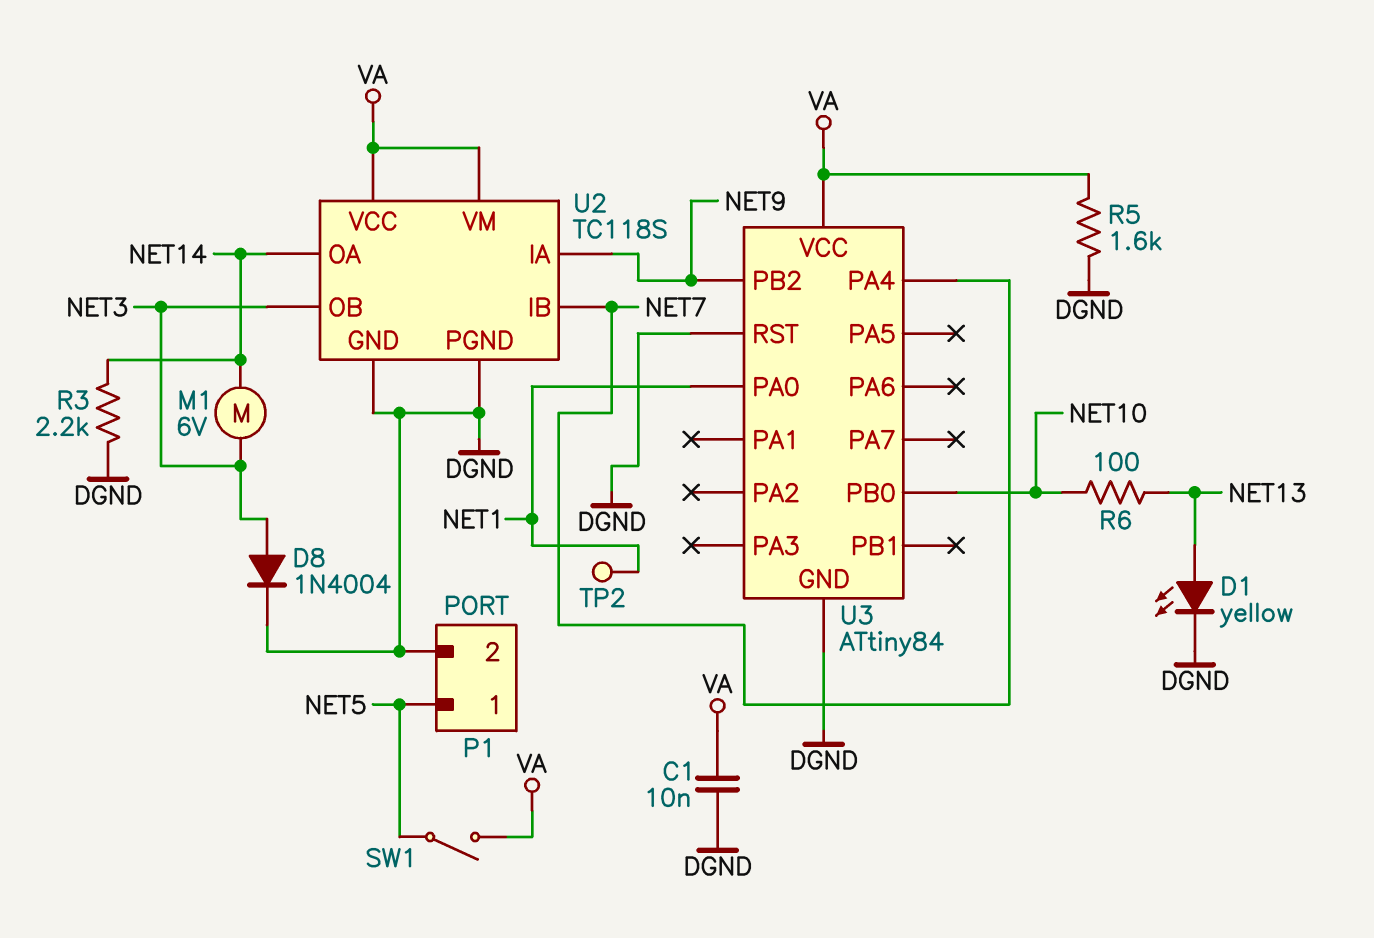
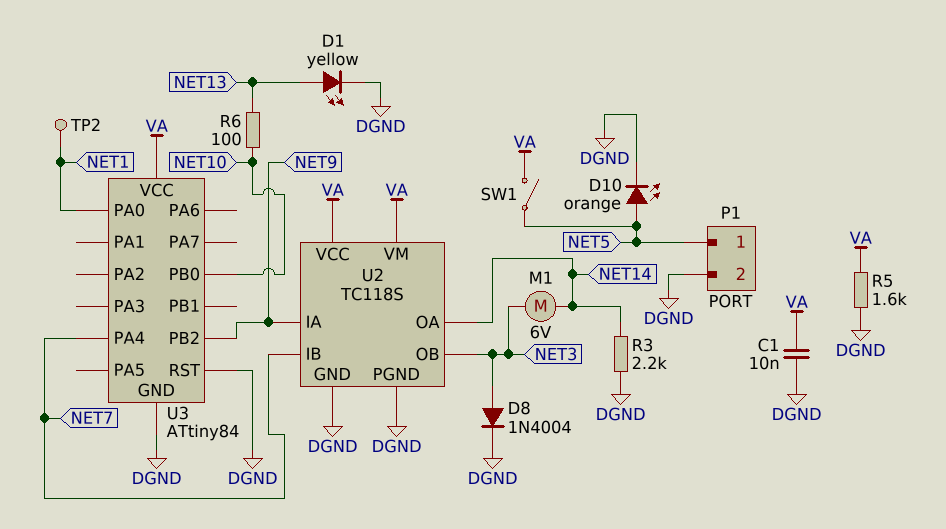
D10: none -> LED orange (A NET5, K DGND)

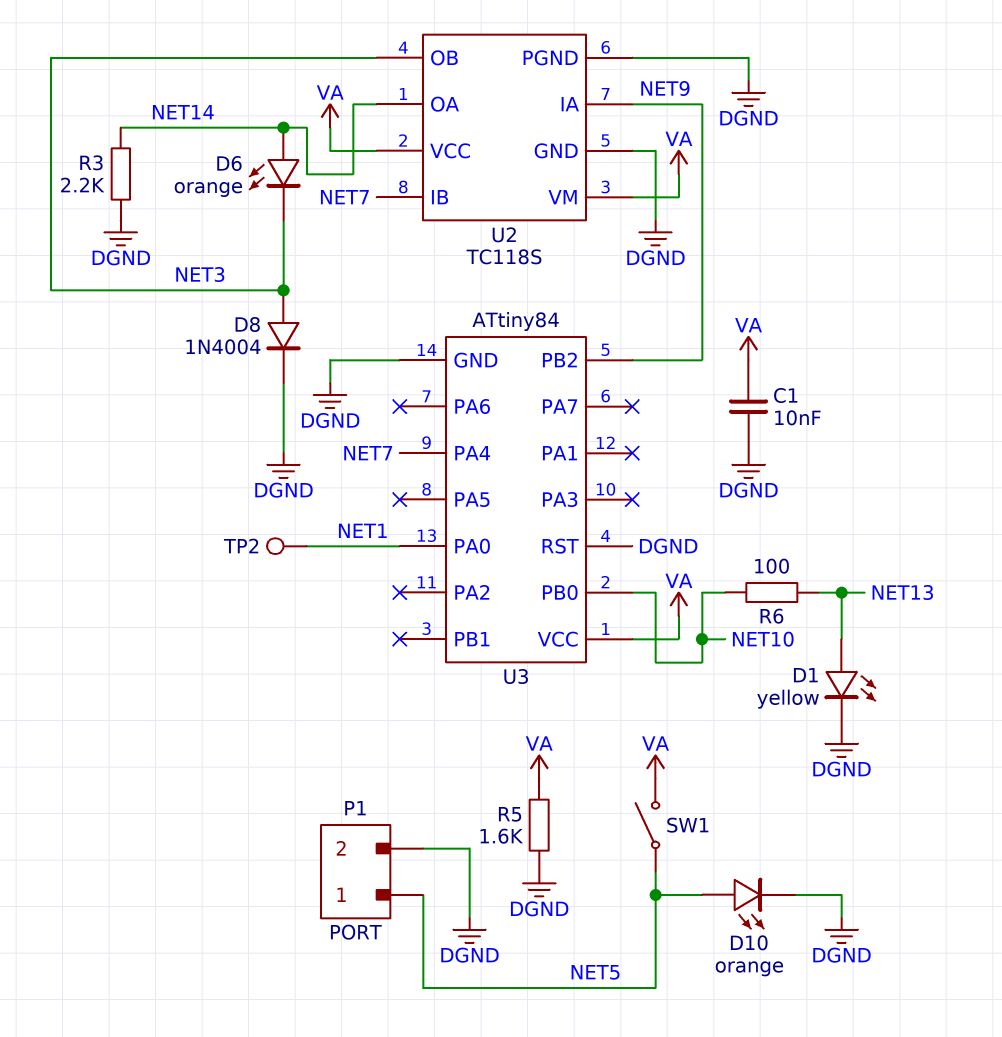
D6: none -> LED orange (A NET14, K NET3)
M1: motor 6V (NET3, NET14) -> none

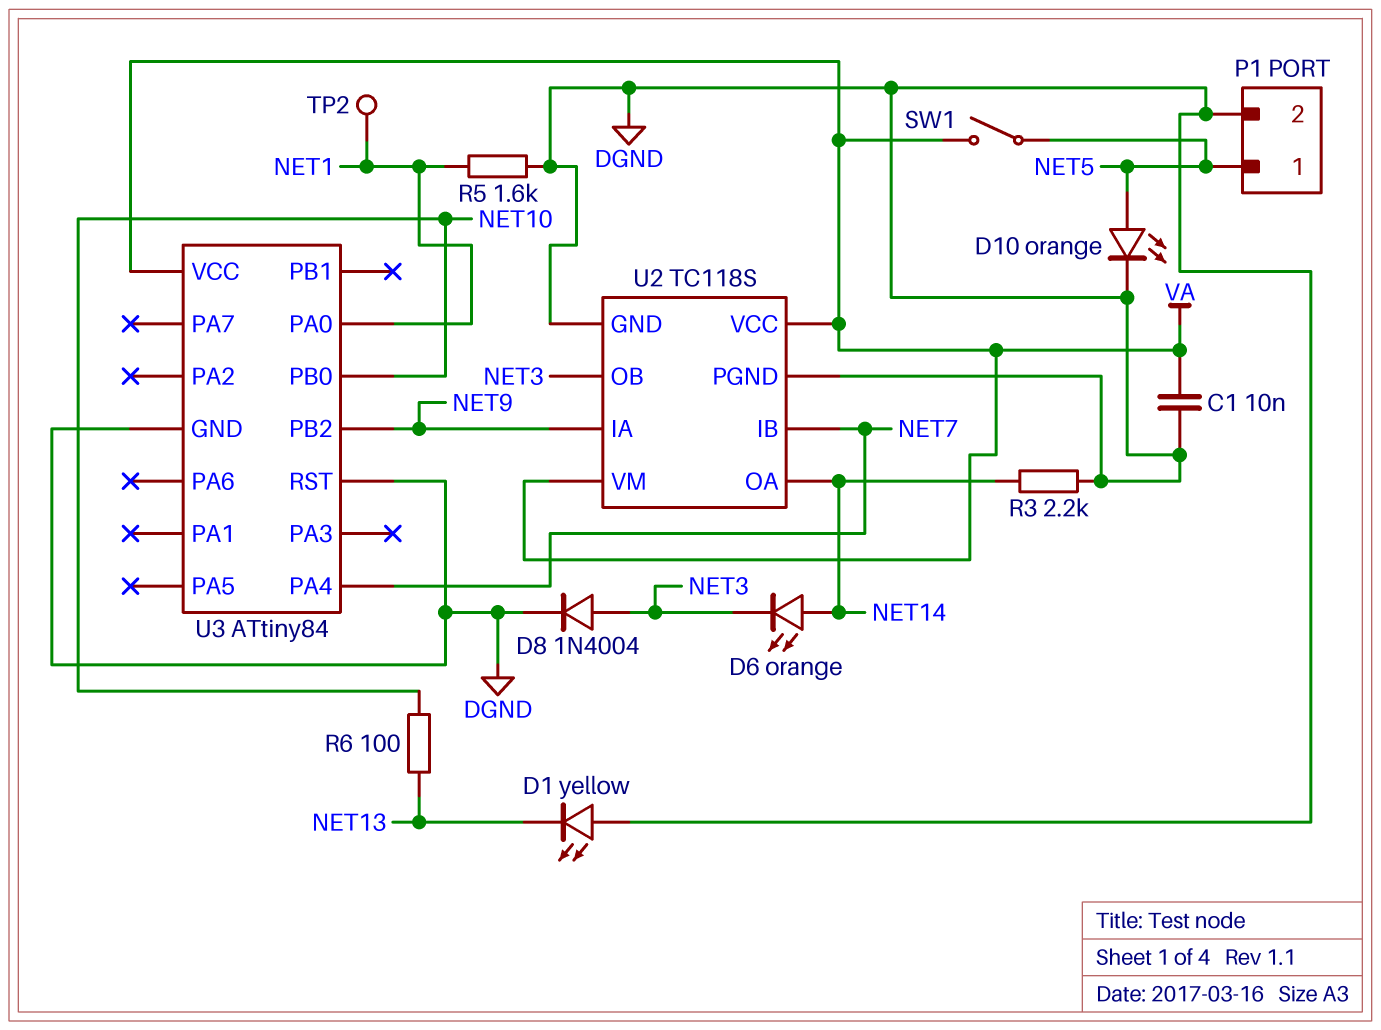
D1: LED yellow (A NET13, K DGND) -> LED yellow (A DGND, K NET13)
R5: 1.6k (DGND, VA) -> 1.6k (DGND, NET1)

